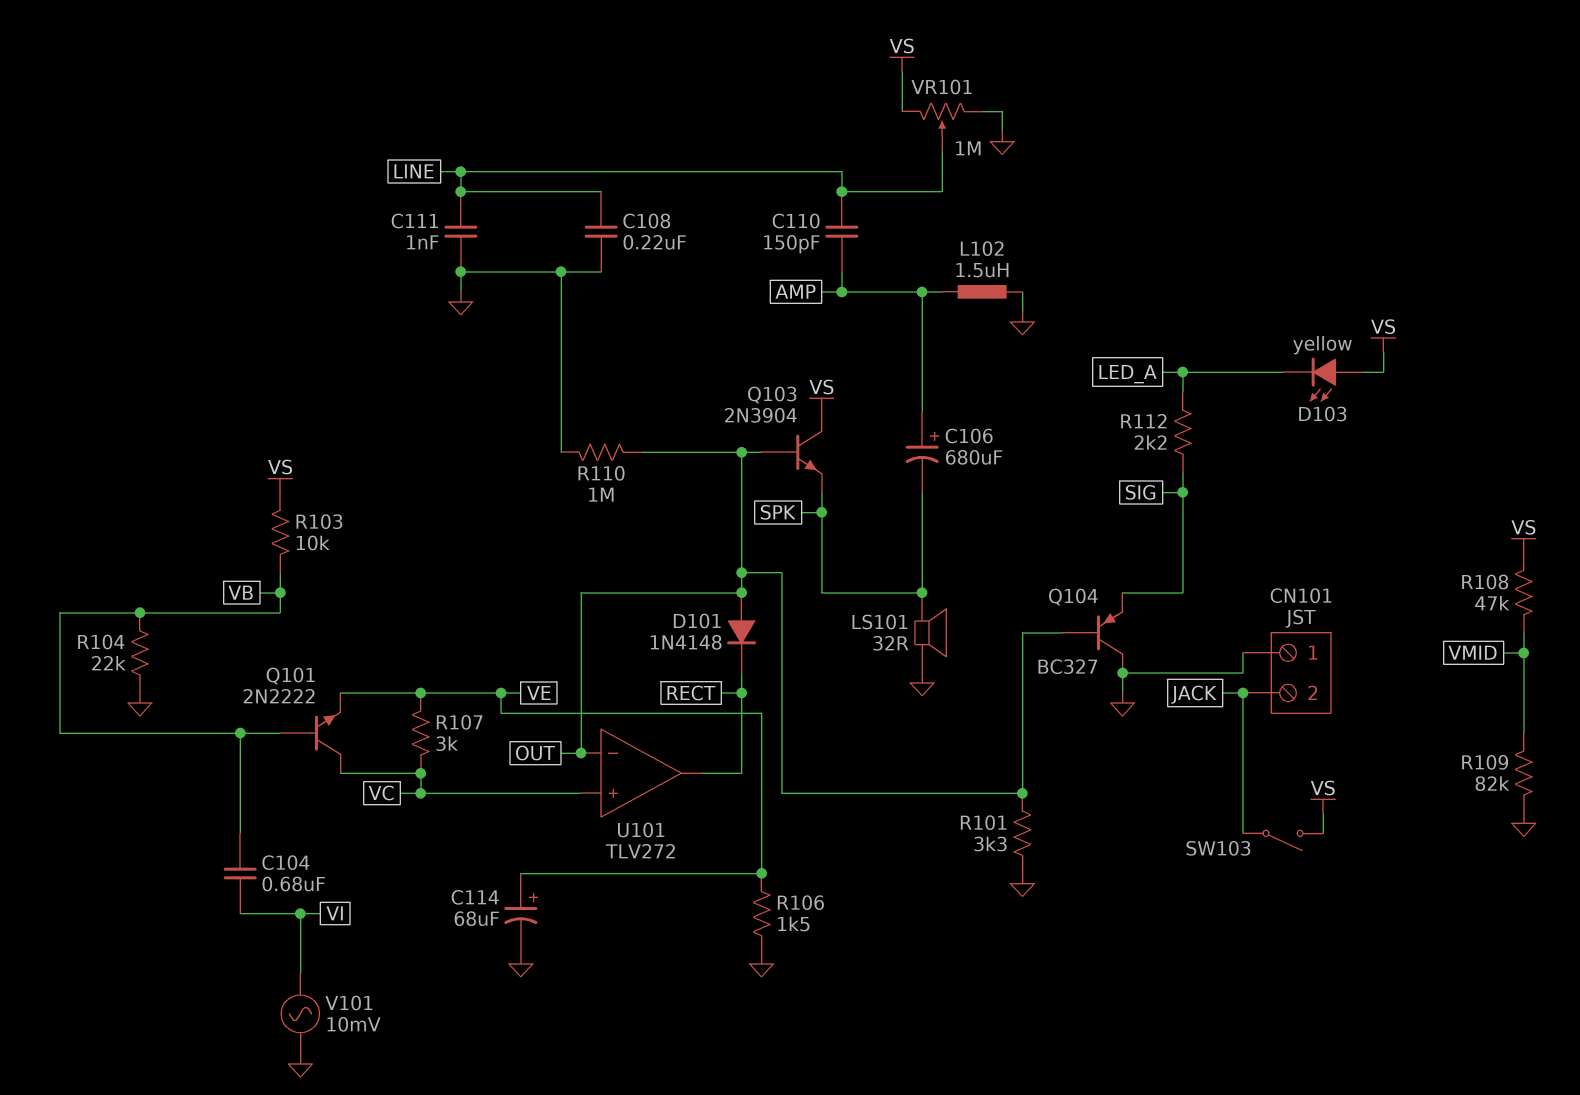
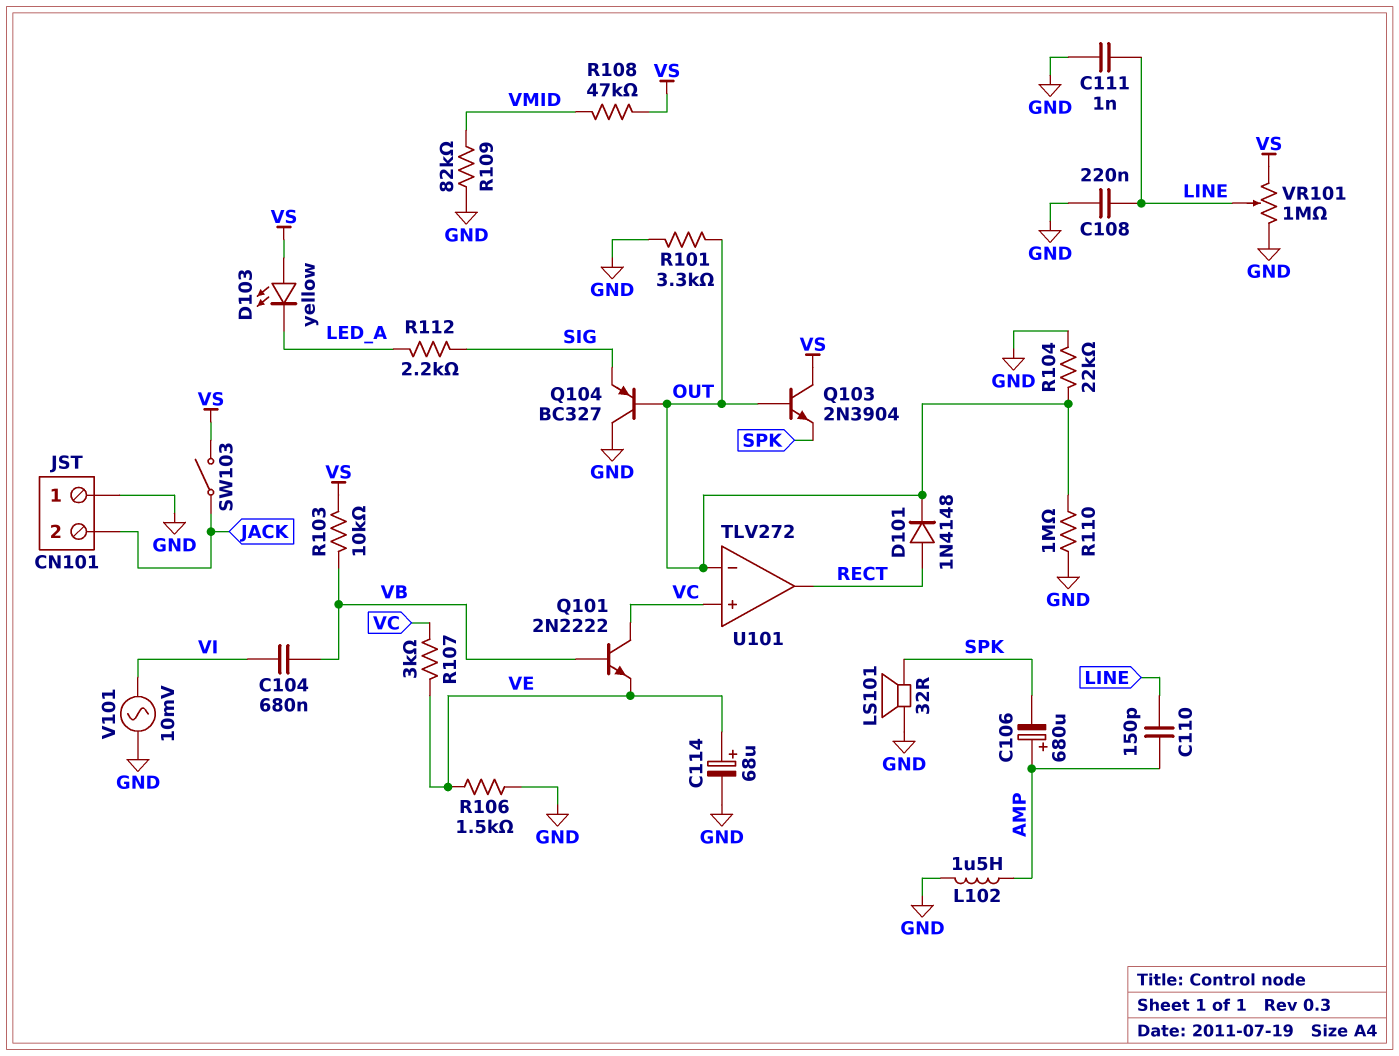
D101: diode 1N4148 (A OUT, K RECT) -> diode 1N4148 (A RECT, K OUT)
R104: 22k (GND, VB) -> 22k (GND, OUT)

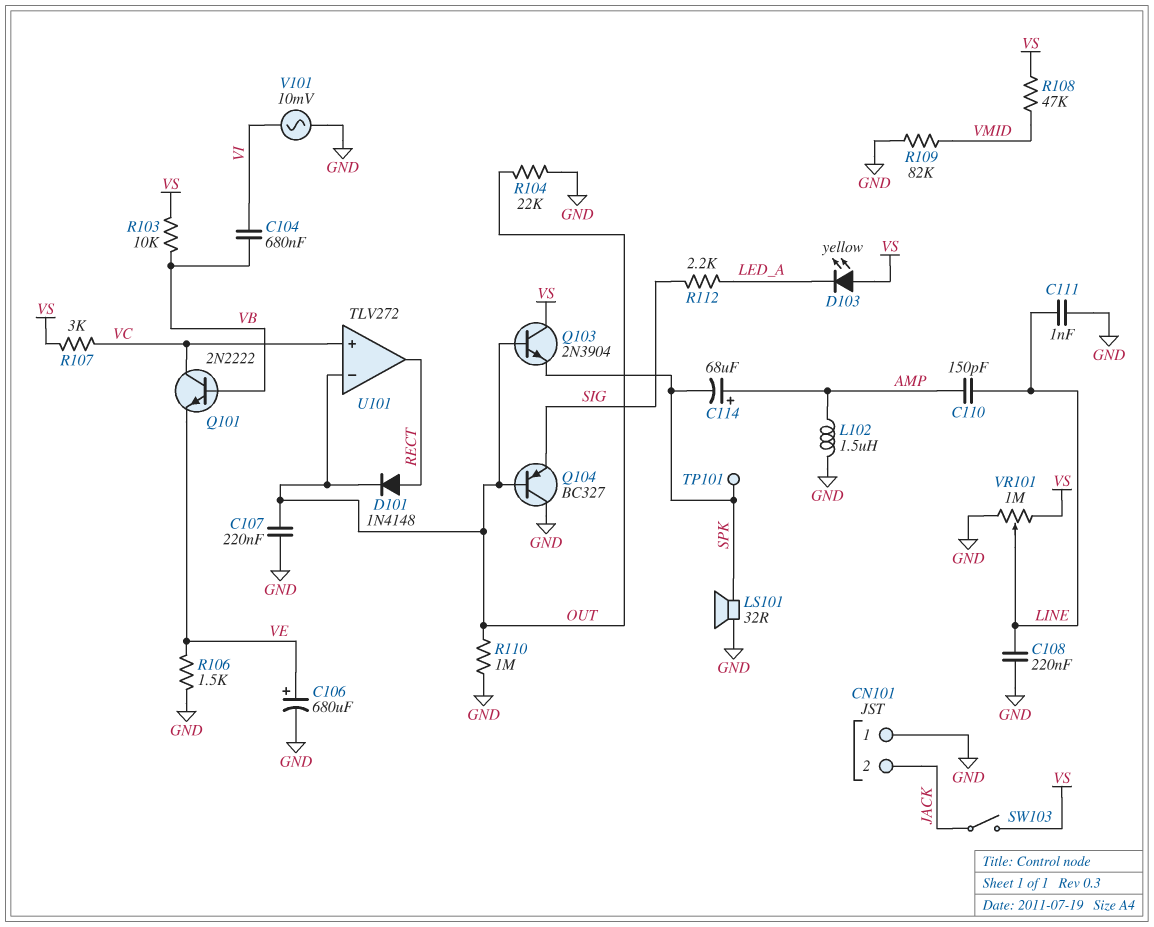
C106: 680uF (plus AMP, minus SPK) -> 680uF (plus VE, minus GND)
C107: none -> 220nF (GND, OUT)
C114: 68uF (plus VE, minus GND) -> 68uF (plus AMP, minus SPK)
R101: 3.3k (GND, OUT) -> none
R107: 3k (VC, VE) -> 3k (VC, VS)
TP101: none -> test point (SPK)

